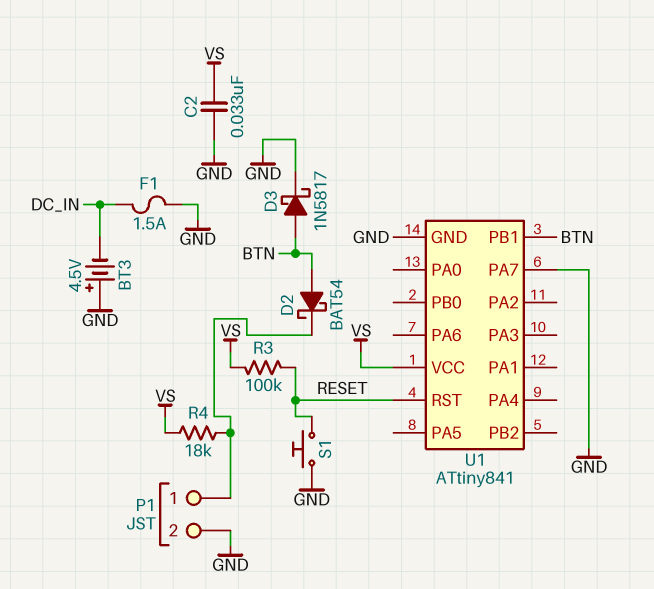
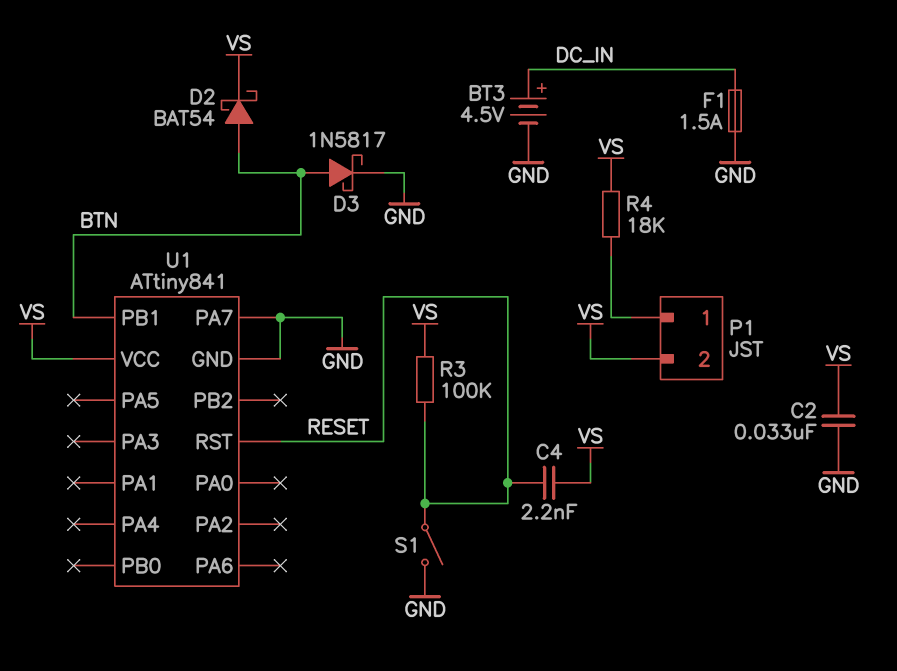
BT3: 4.5V (plus GND, minus DC_IN) -> 4.5V (plus DC_IN, minus GND)
C4: none -> 2.2nF (RESET, VS)
D2: schottky BAT54 (A BTN, K P1/1) -> schottky BAT54 (A BTN, K VS)
P1 pin 2: GND -> VS
S1: button (GND, RESET) -> switch (GND, RESET)

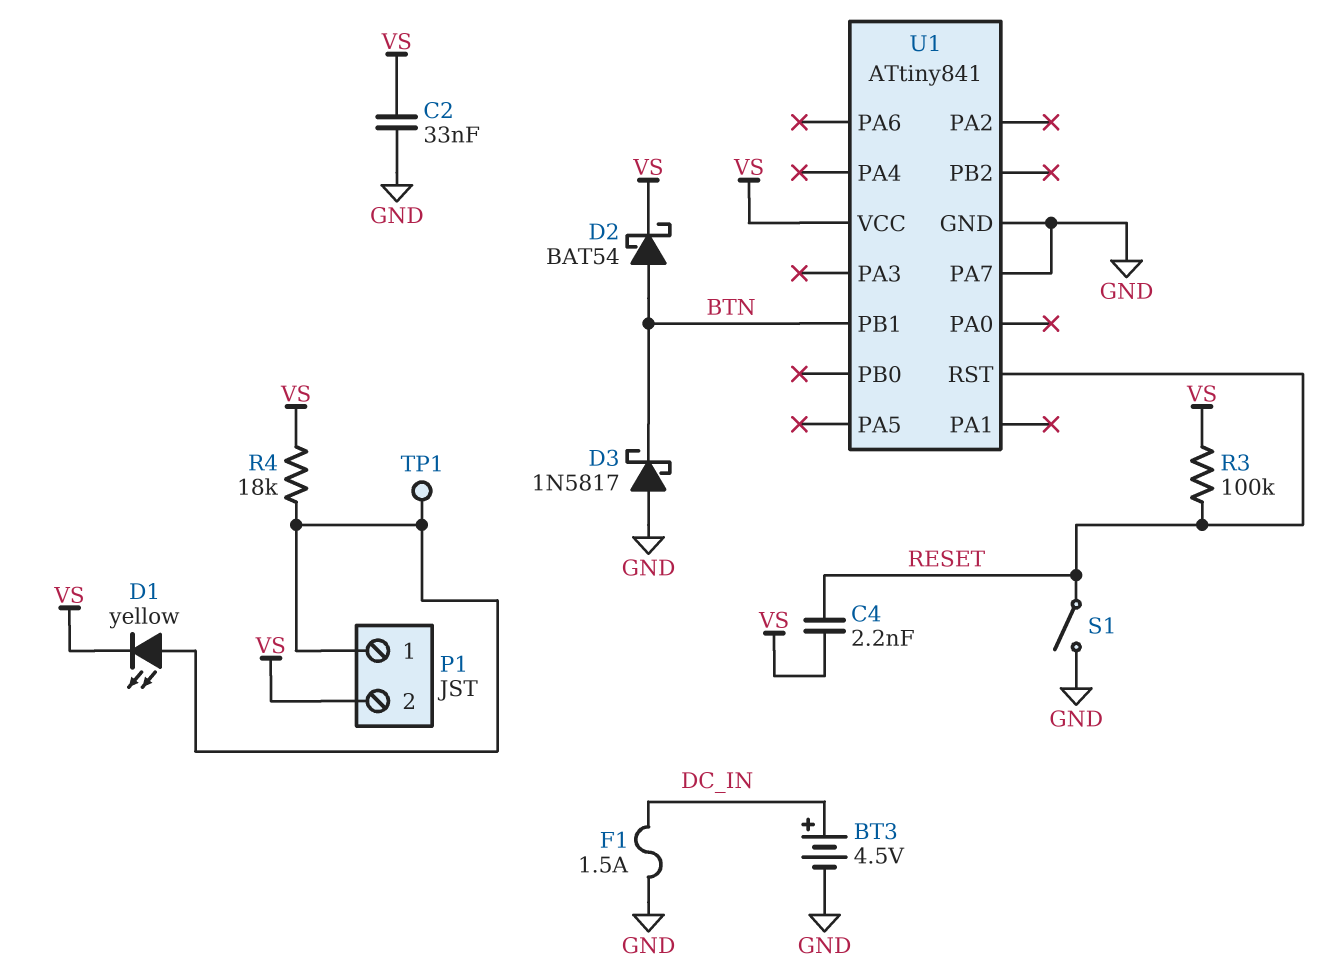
D1: none -> LED yellow (A P1/1, K VS)
D3: schottky 1N5817 (A BTN, K GND) -> schottky 1N5817 (A GND, K BTN)
TP1: none -> test point (P1/1)

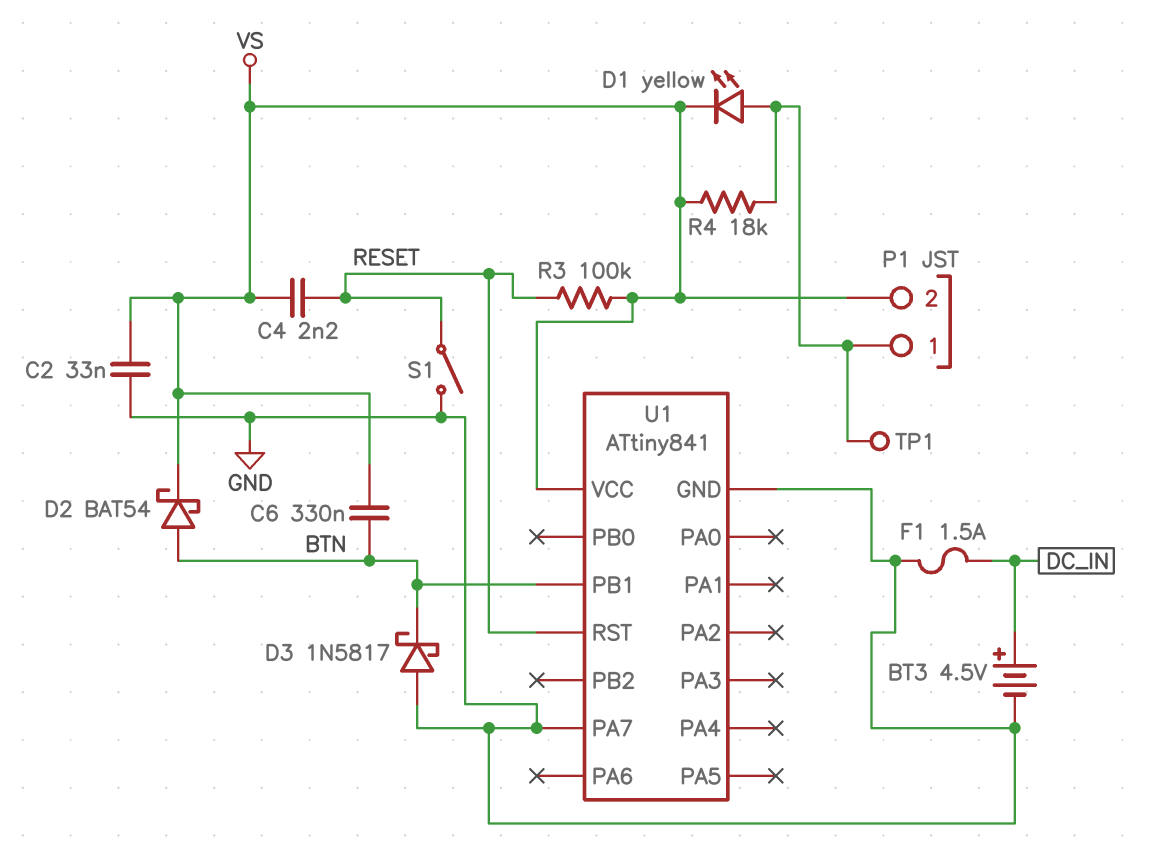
C6: none -> 330nF (BTN, VS)

